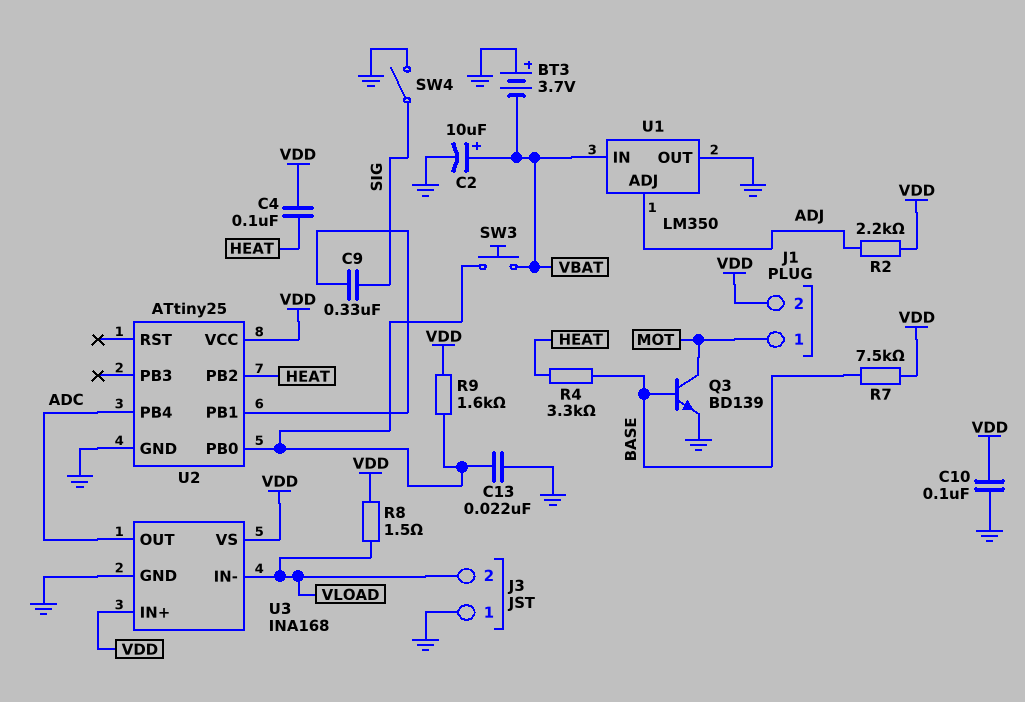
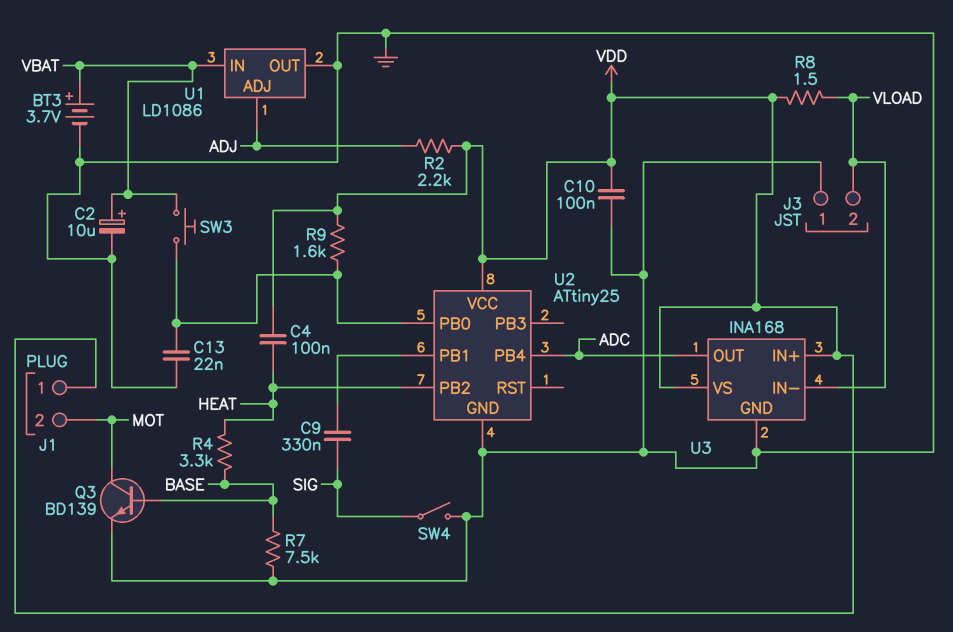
BT3: 3.7V (plus GND, minus VBAT) -> 3.7V (plus VBAT, minus GND)
J1 pin 1: MOT -> VDD
J1 pin 2: VDD -> MOT
R7: 7.5k (BASE, VDD) -> 7.5k (BASE, GND)
U1: LM350 -> LD1086

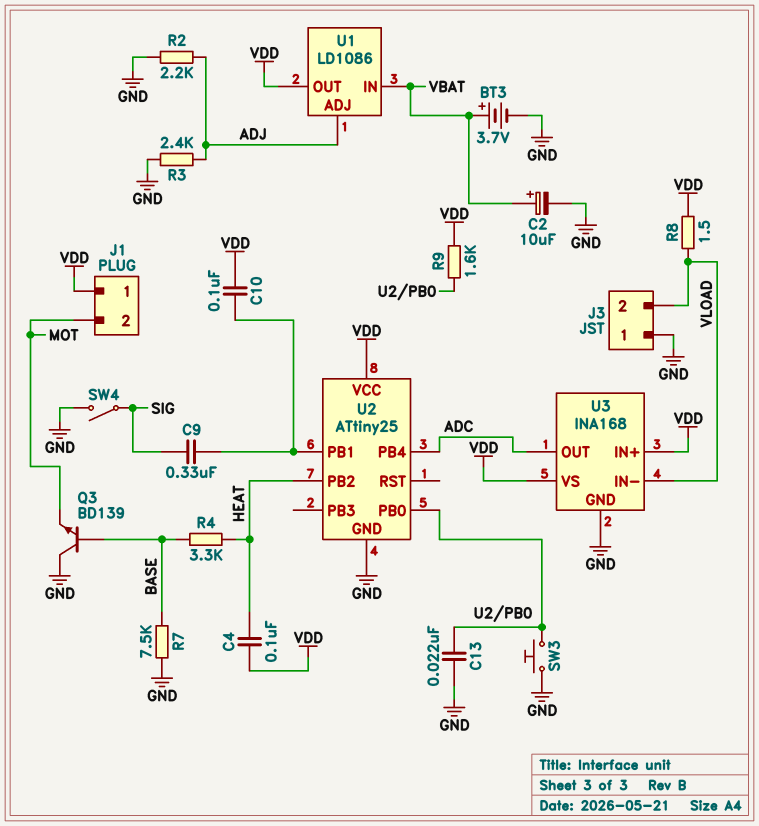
C10: 100nF (GND, VDD) -> 100nF (U2/PB1, VDD)
Q3: NPN BD139 (B BASE, C MOT, E GND) -> NPN BD139 (B BASE, C GND, E MOT)
R2: 2.2k (ADJ, VDD) -> 2.2k (ADJ, GND)
R3: none -> 2.4k (ADJ, GND)
SW3: button (U2/PB0, VBAT) -> button (GND, U2/PB0)
U1 pin OUT: GND -> VDD

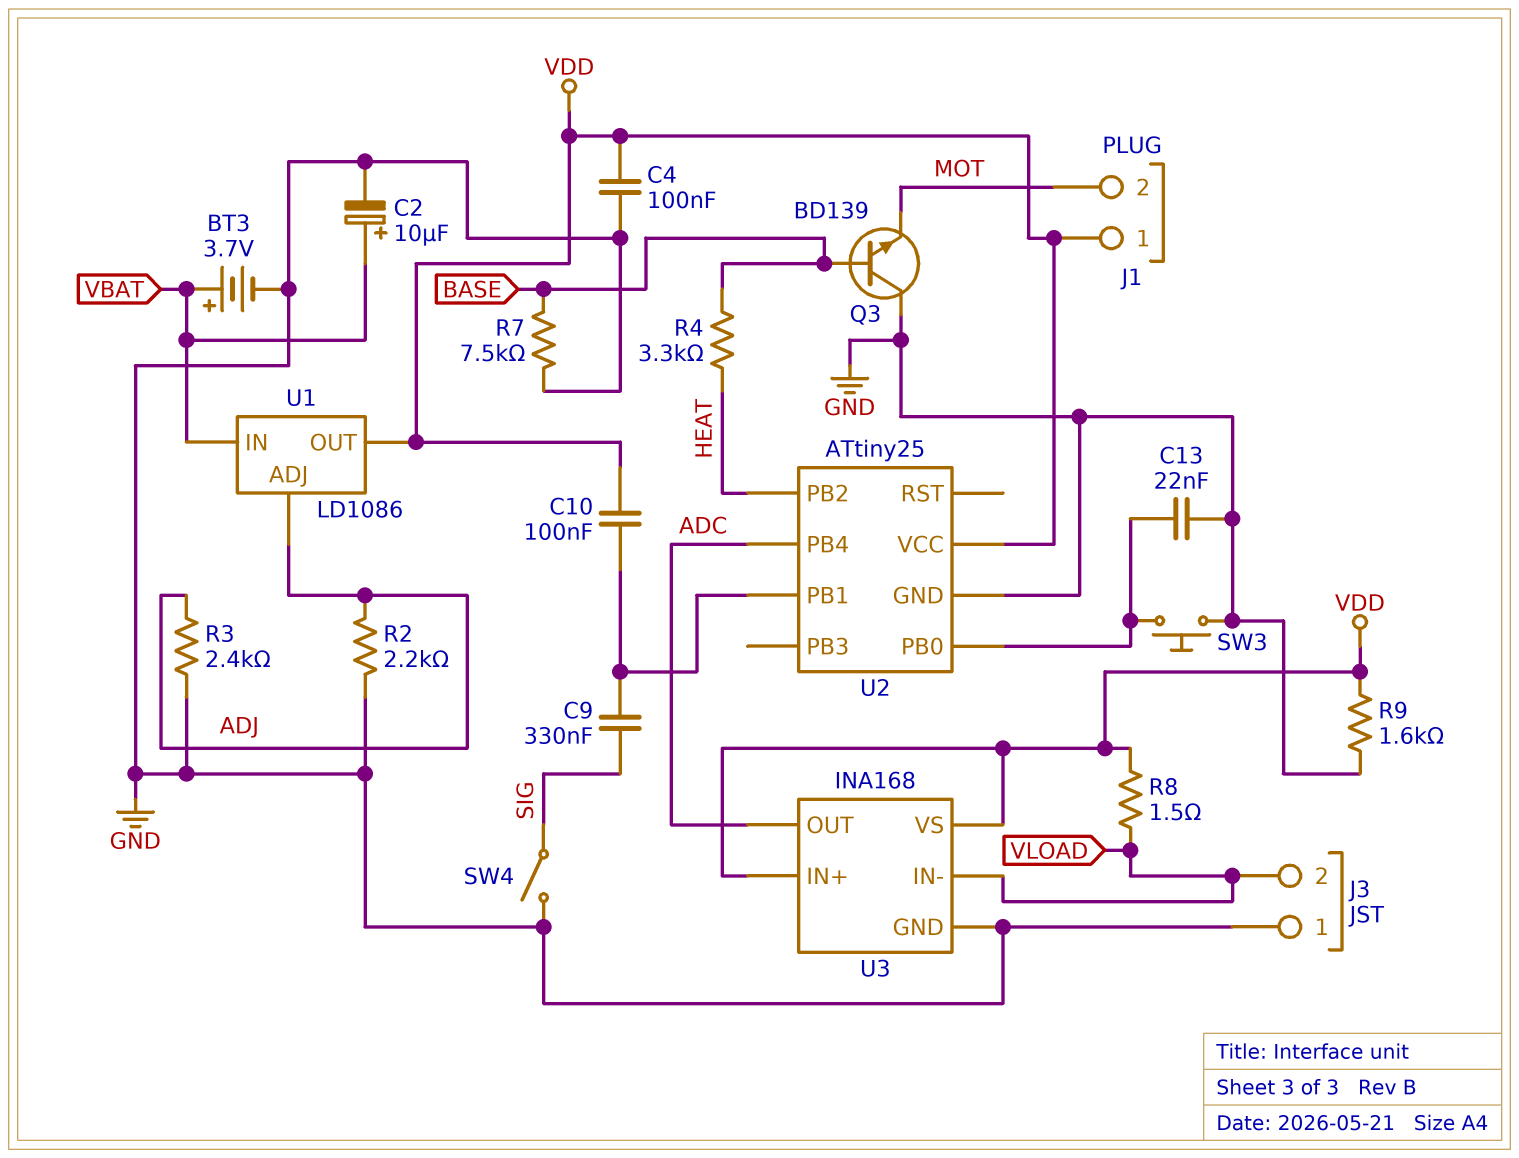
C4: 100nF (HEAT, VDD) -> 100nF (GND, VDD)
R9: 1.6k (U2/PB0, VDD) -> 1.6k (GND, VDD)

